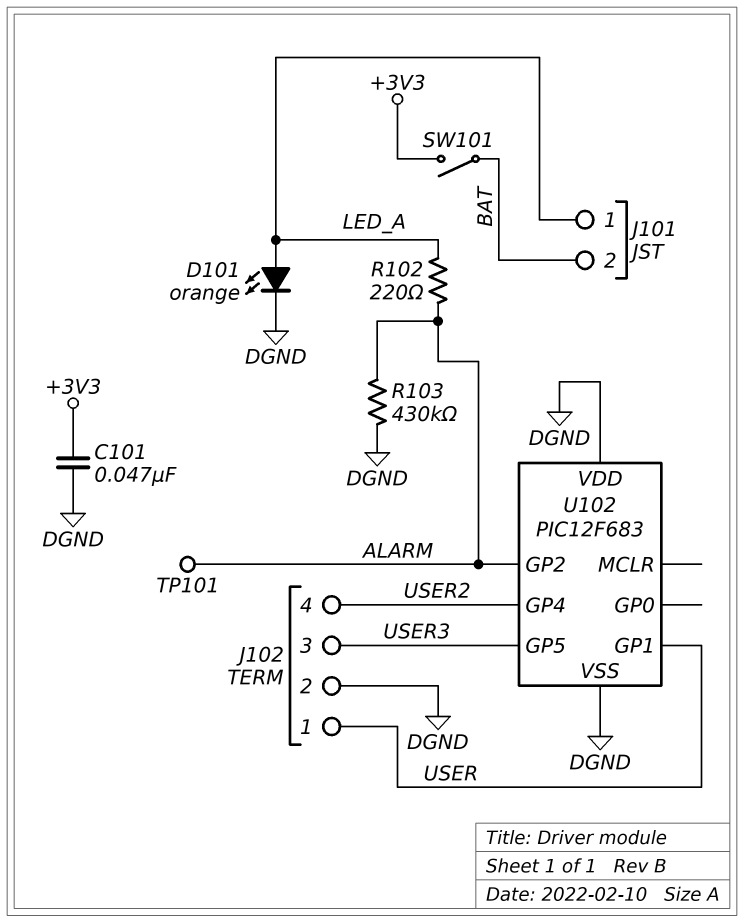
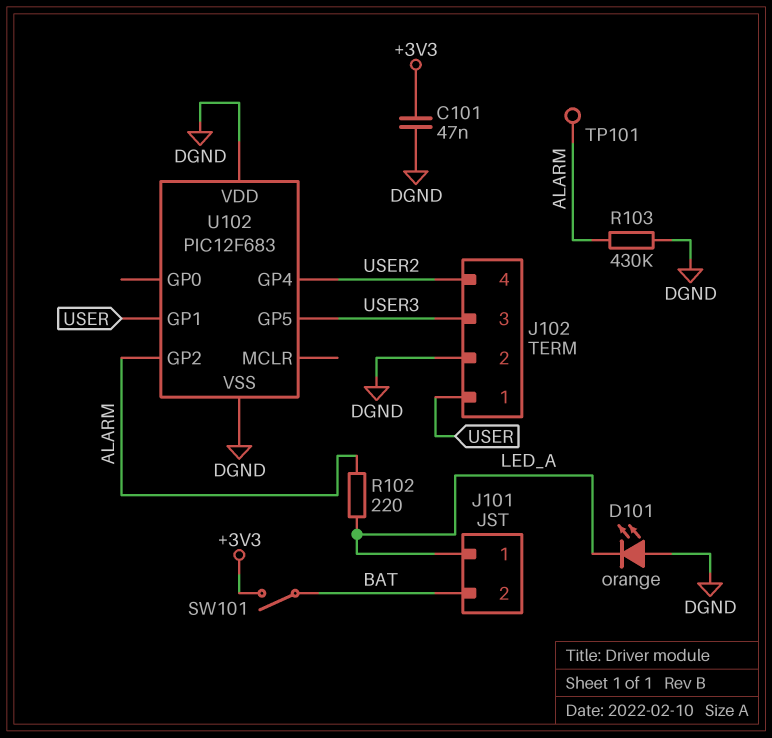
D101: LED orange (A LED_A, K DGND) -> LED orange (A DGND, K LED_A)

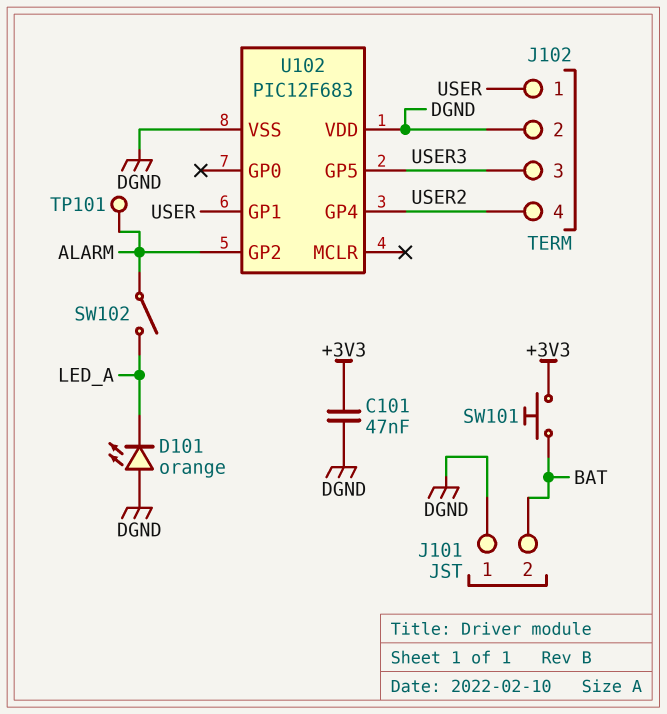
J101 pin 1: LED_A -> DGND
R102: 220 (ALARM, LED_A) -> none
R103: 430k (ALARM, DGND) -> none
SW101: switch (+3V3, BAT) -> button (+3V3, BAT)
SW102: none -> switch (ALARM, LED_A)

